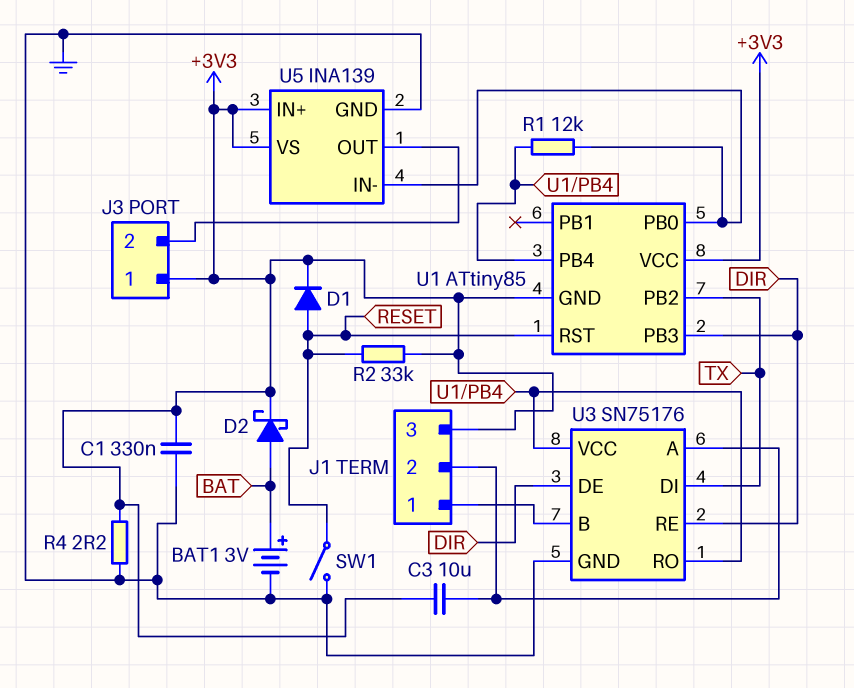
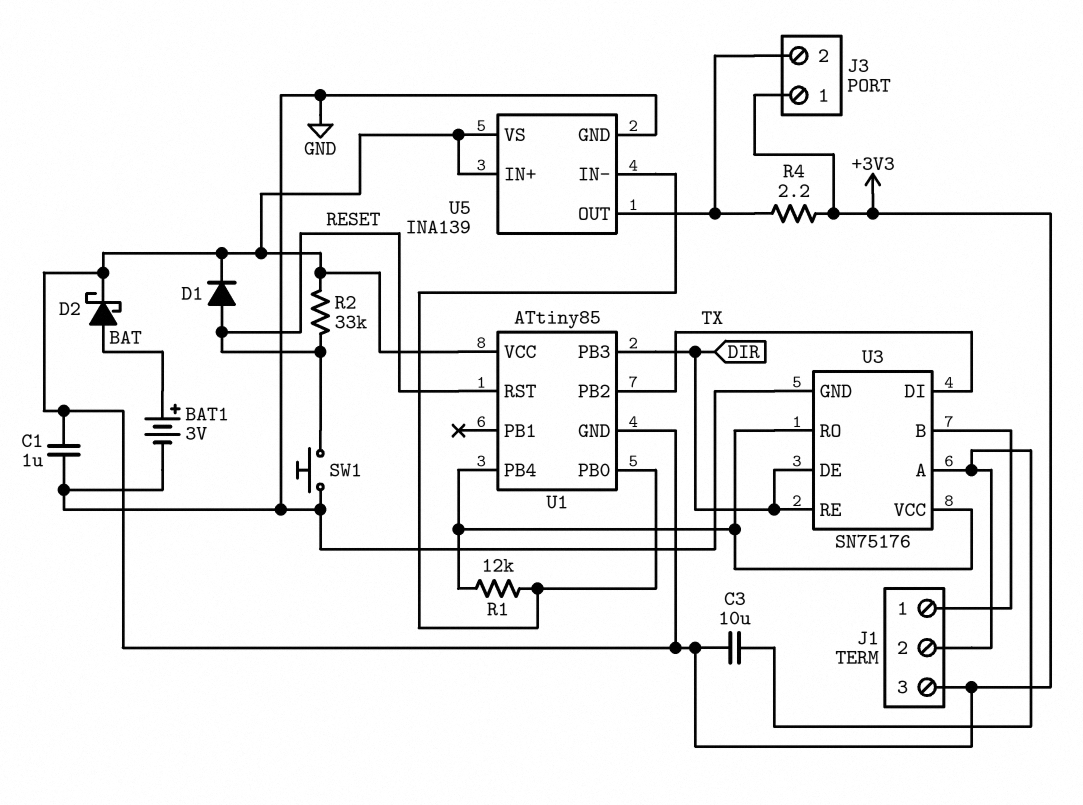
C1: 330nF (+3V3, GND) -> 1uF (+3V3, GND)
R4: 2.2 (+3V3, GND) -> 2.2 (+3V3, J3/2)
SW1: switch (GND, RESET) -> button (GND, RESET)

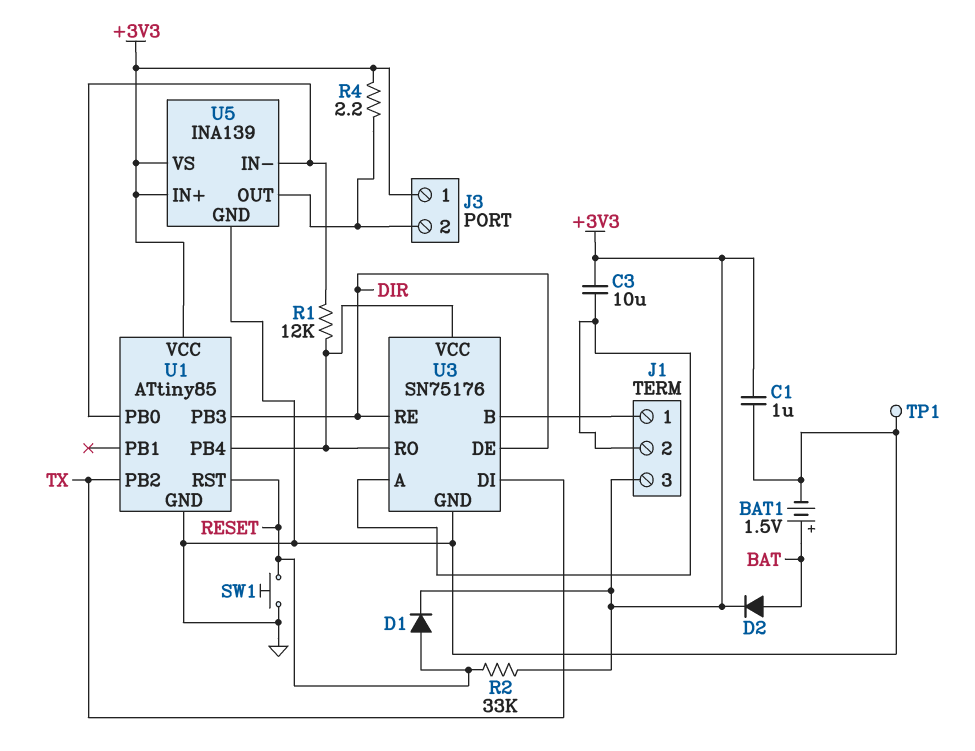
BAT1: 3V (plus BAT, minus GND) -> 1.5V (plus BAT, minus GND)
D2: schottky (A BAT, K +3V3) -> diode (A BAT, K +3V3)
TP1: none -> test point (GND)
U1 pin GND: +3V3 -> GND

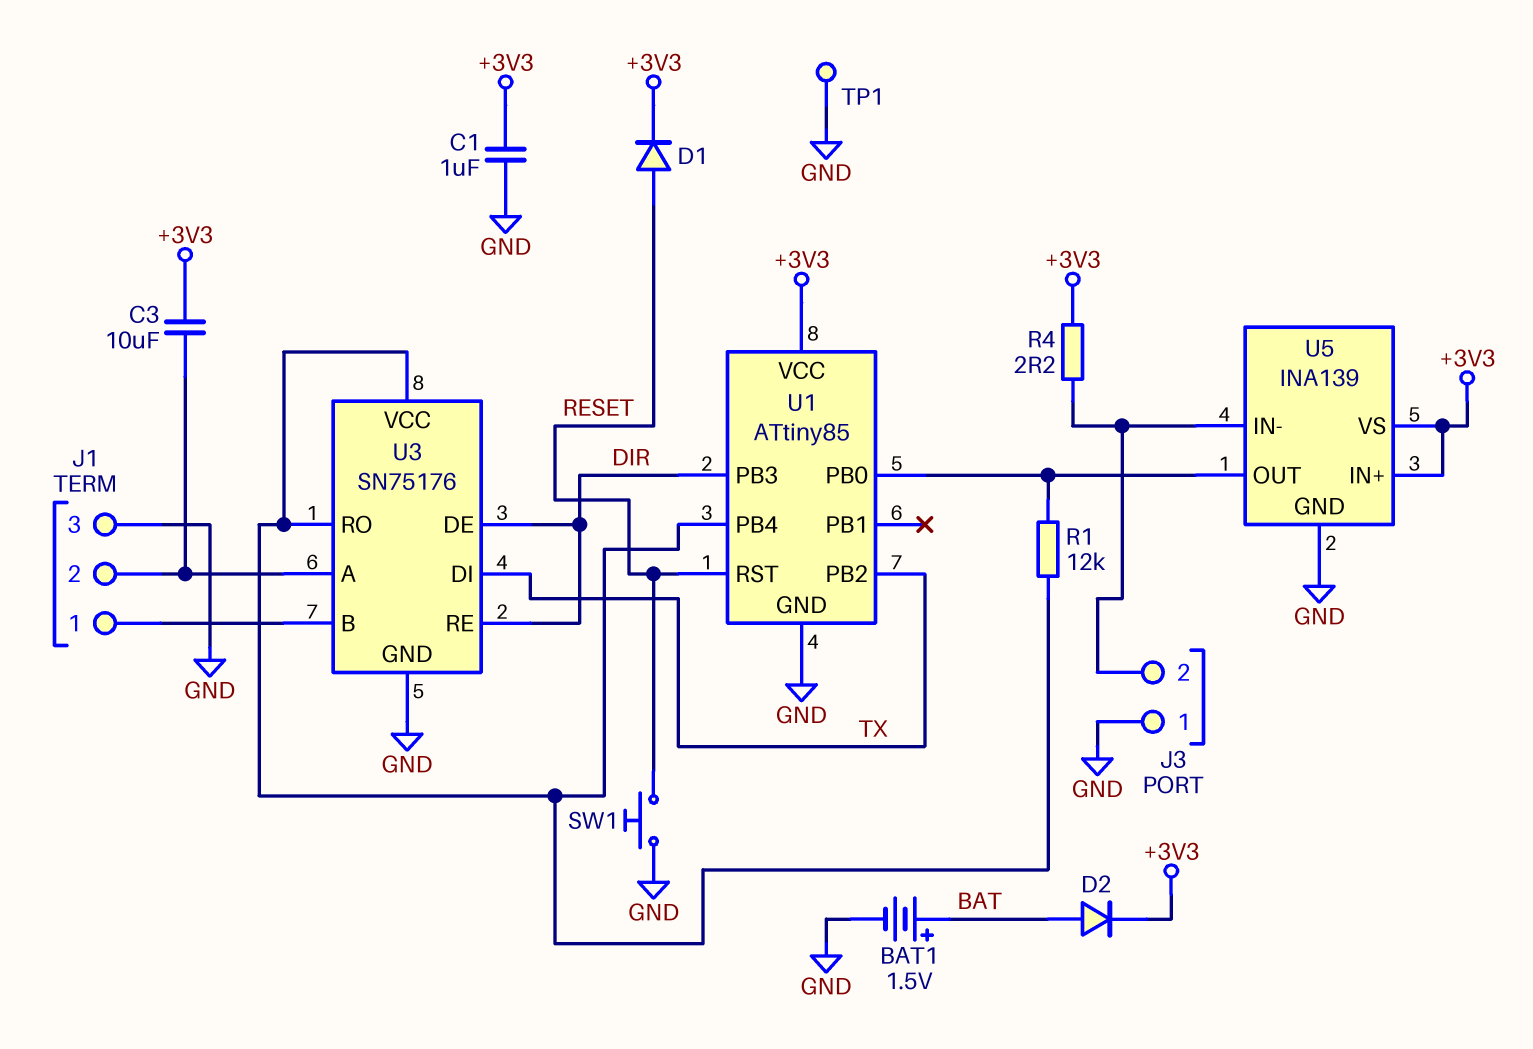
J1 pin 3: +3V3 -> GND
J3 pin 1: +3V3 -> GND
R2: 33k (+3V3, RESET) -> none
U5 pin IN-: U1/PB0 -> J3/2
U5 pin OUT: J3/2 -> U1/PB0

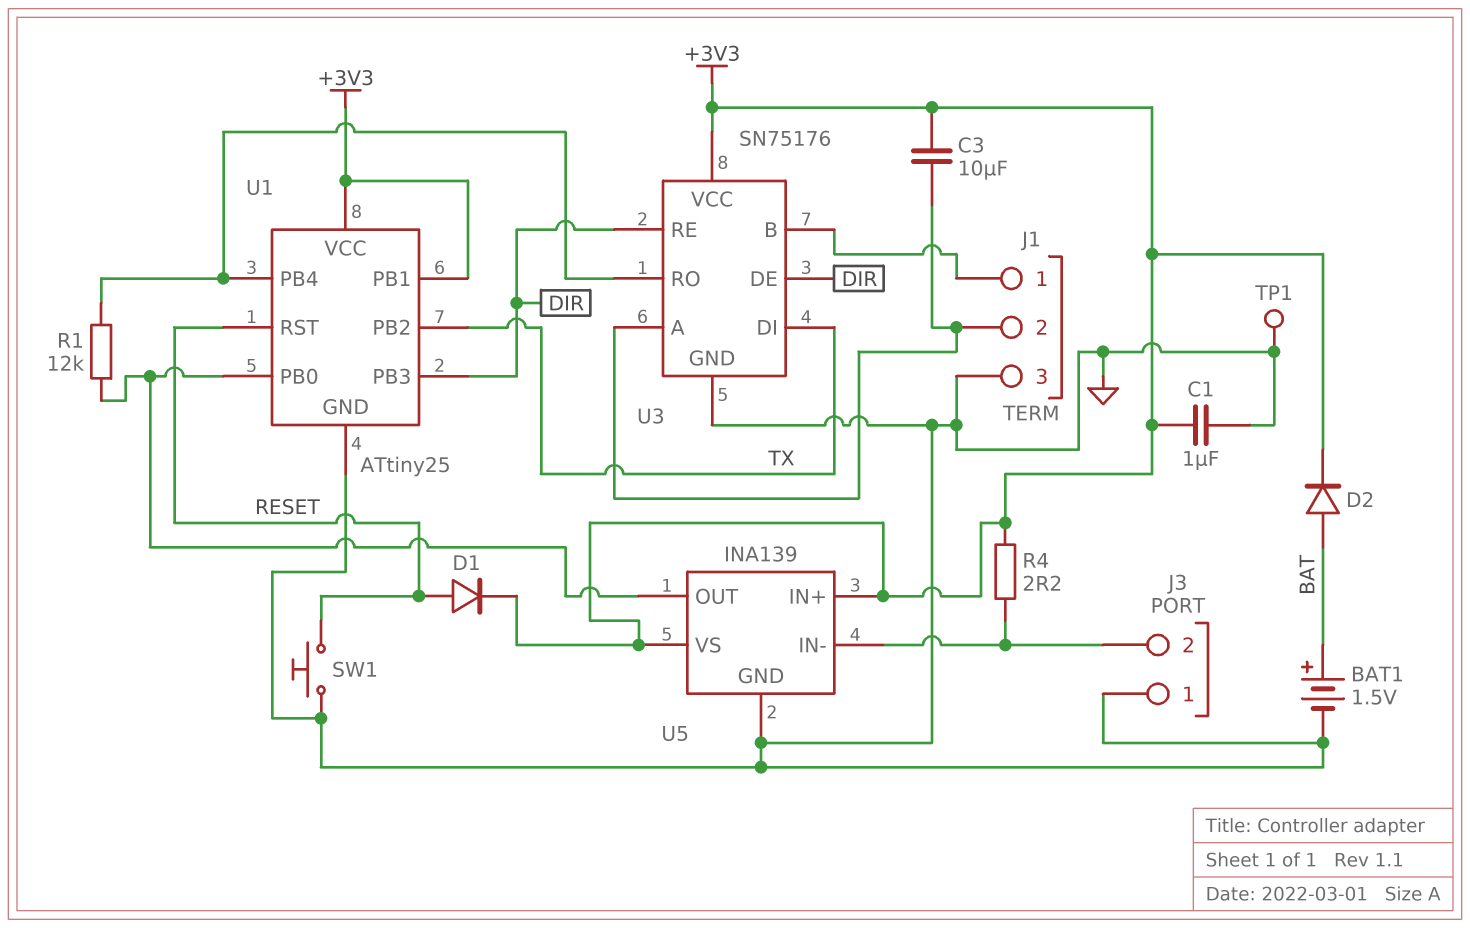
U1: ATtiny85 -> ATtiny25
U1 pin PB1: none -> +3V3
U3 pin VCC: U1/PB4 -> +3V3

